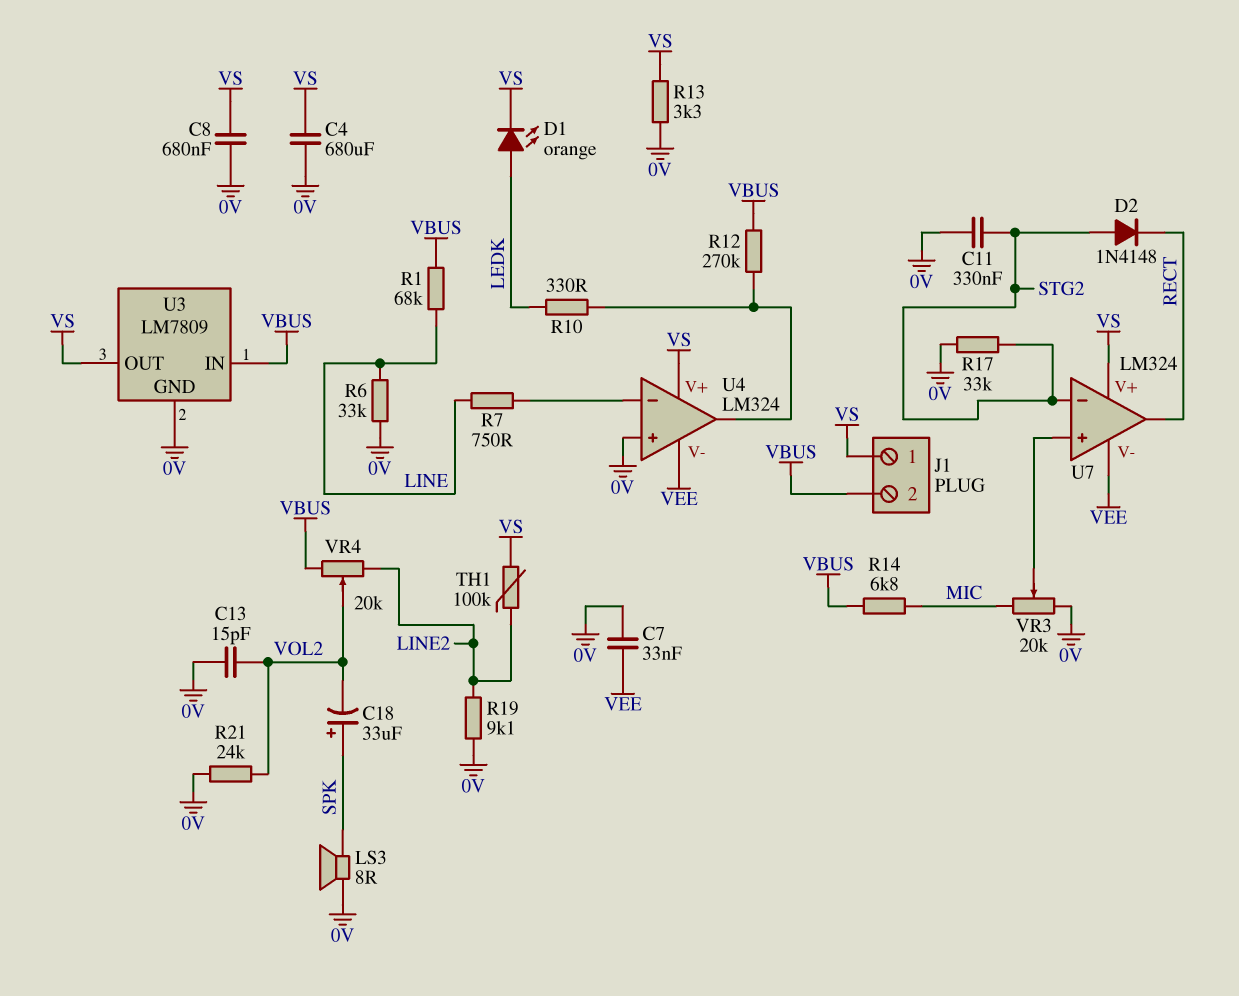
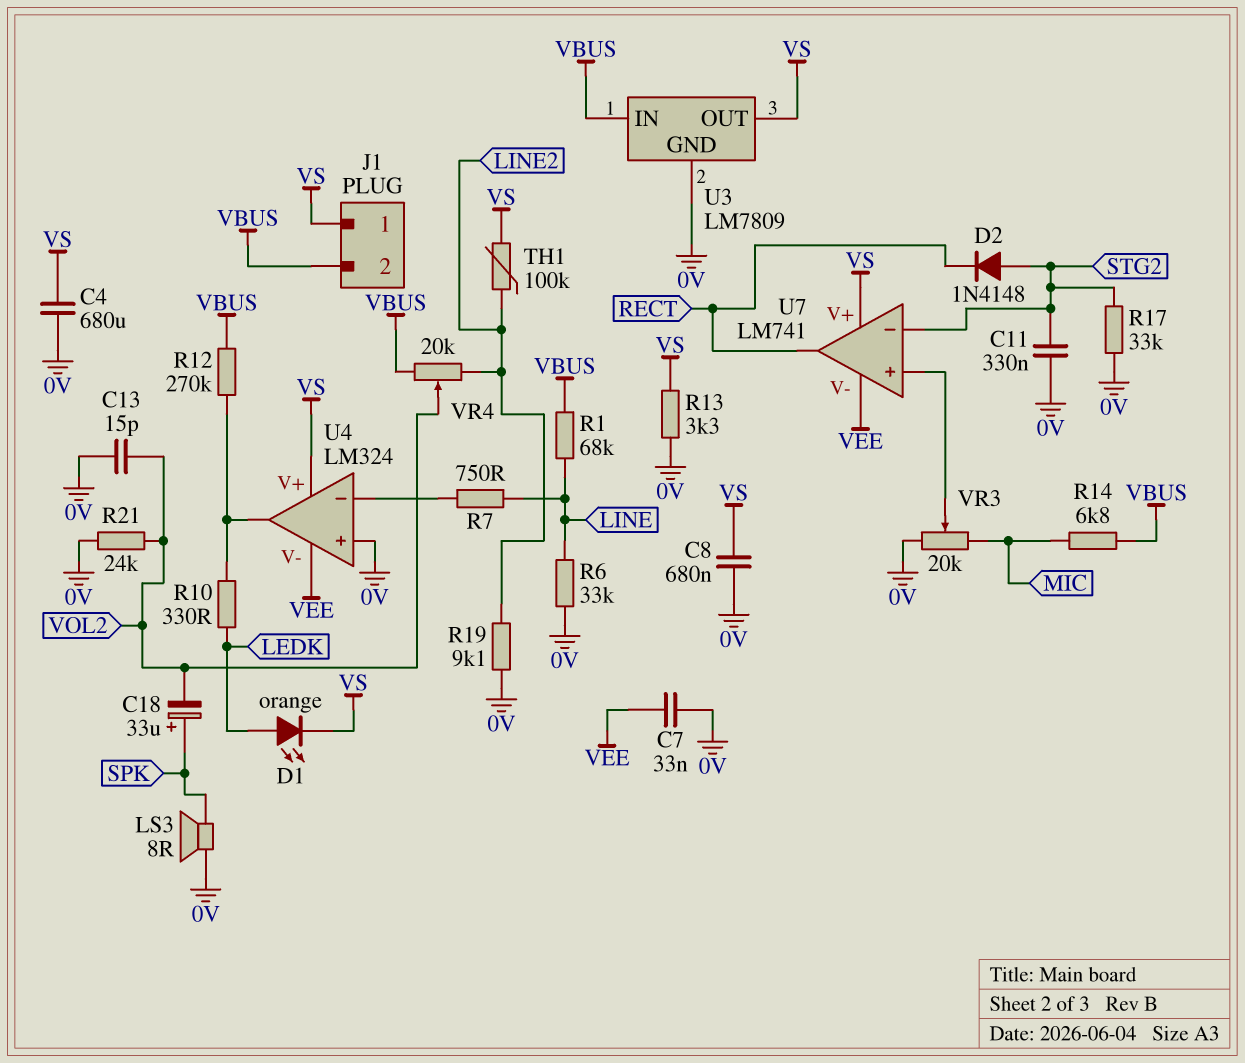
U7: LM324 -> LM741

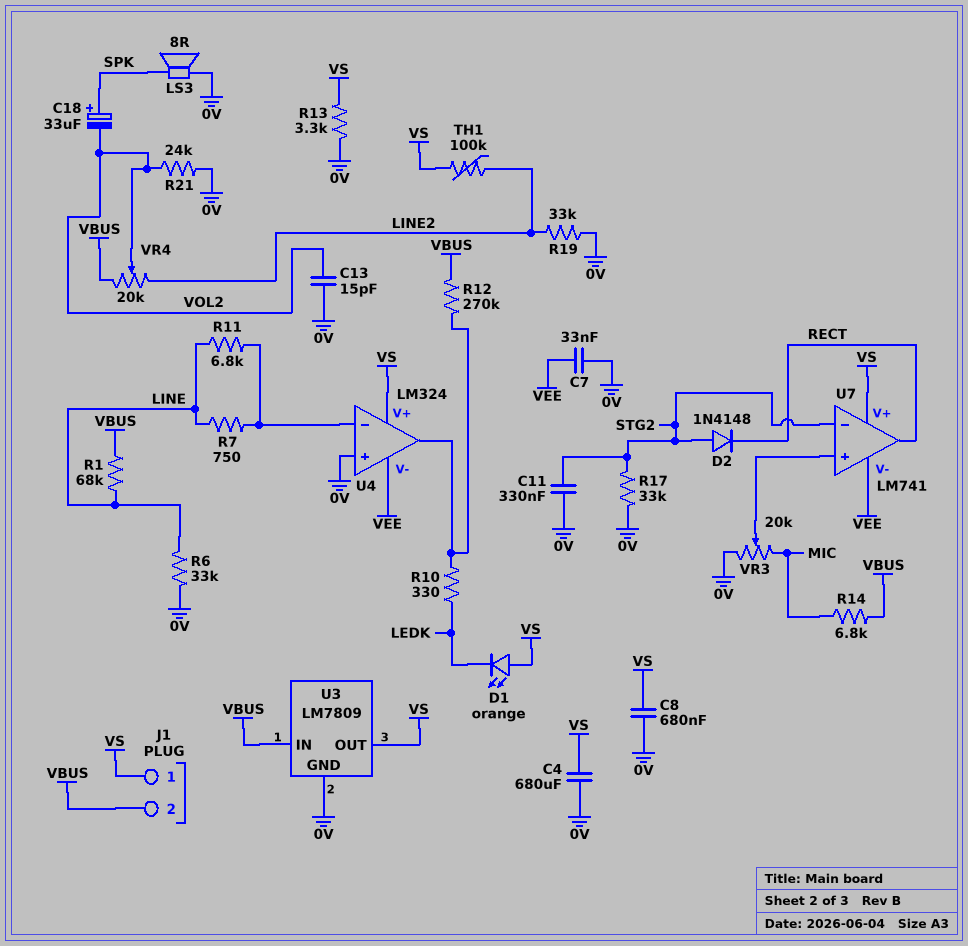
D1: LED orange (A LEDK, K VS) -> LED orange (A VS, K LEDK)
R11: none -> 6.8k (LINE, U4/in-)
R19: 9.1k (0V, LINE2) -> 33k (0V, LINE2)

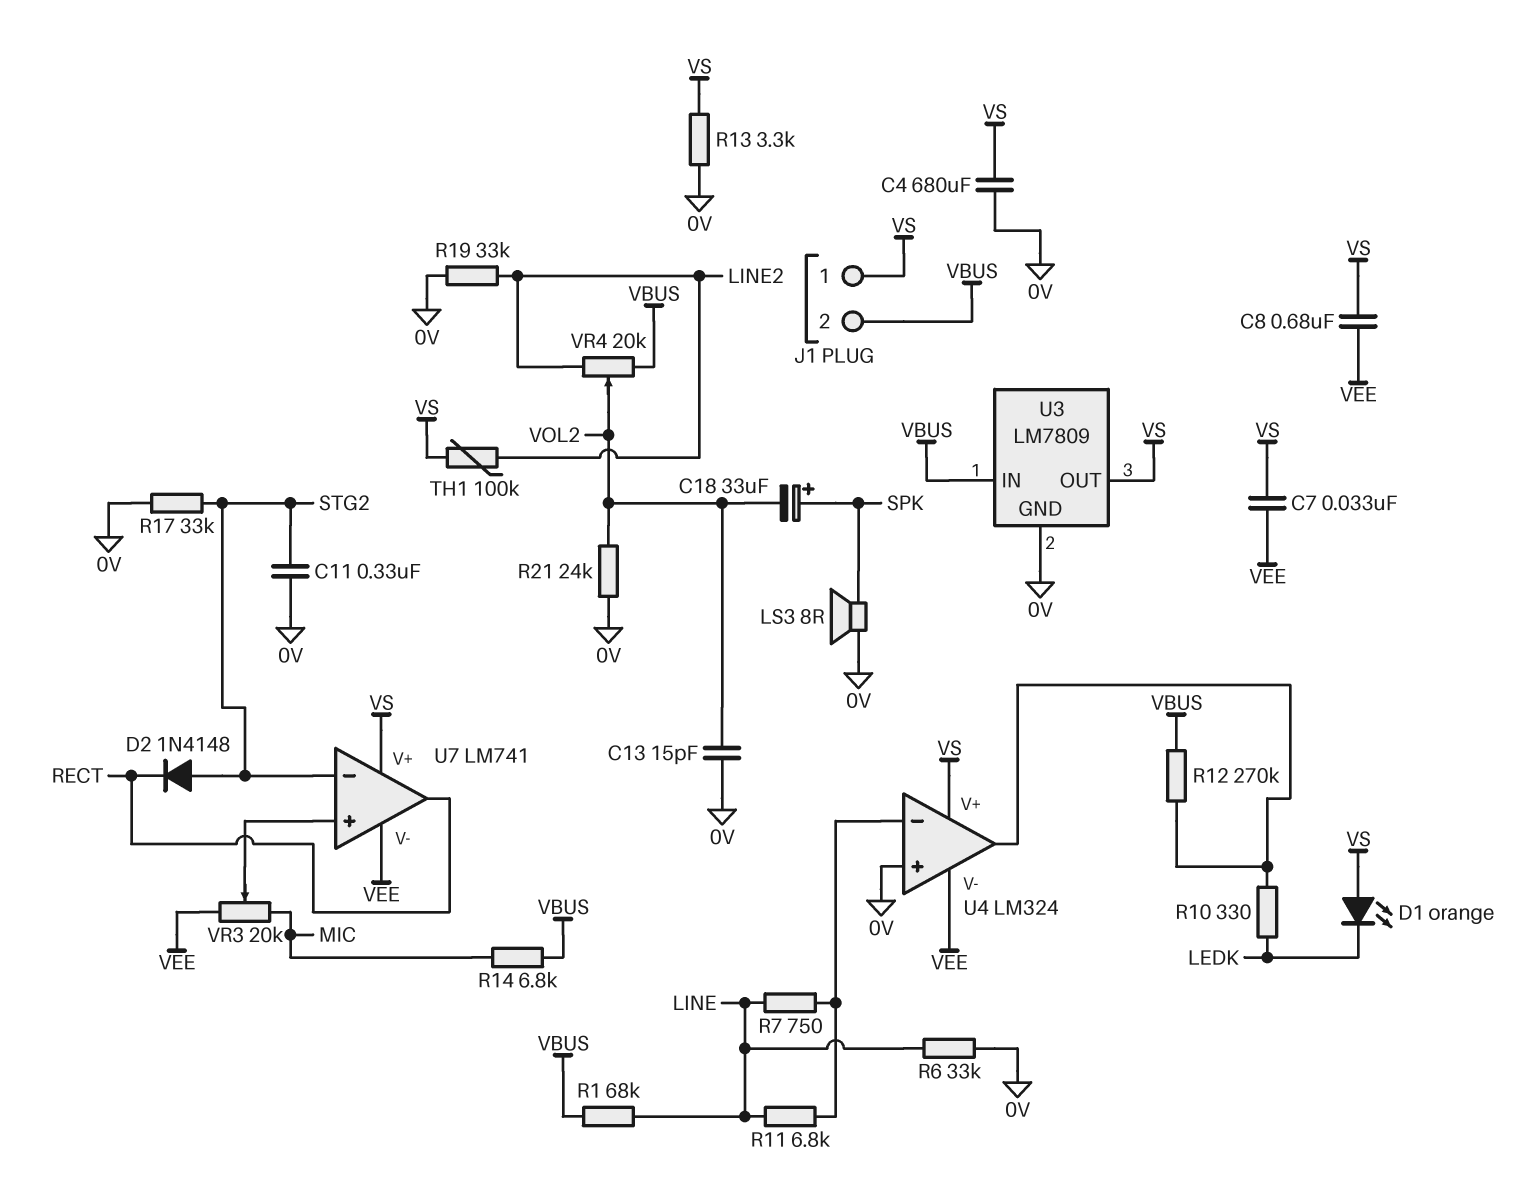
C7: 33nF (0V, VEE) -> 33nF (VEE, VS)
C8: 680nF (0V, VS) -> 680nF (VEE, VS)
VR3: 20k (0V, MIC, wiper U7/in+) -> 20k (MIC, VEE, wiper U7/in+)

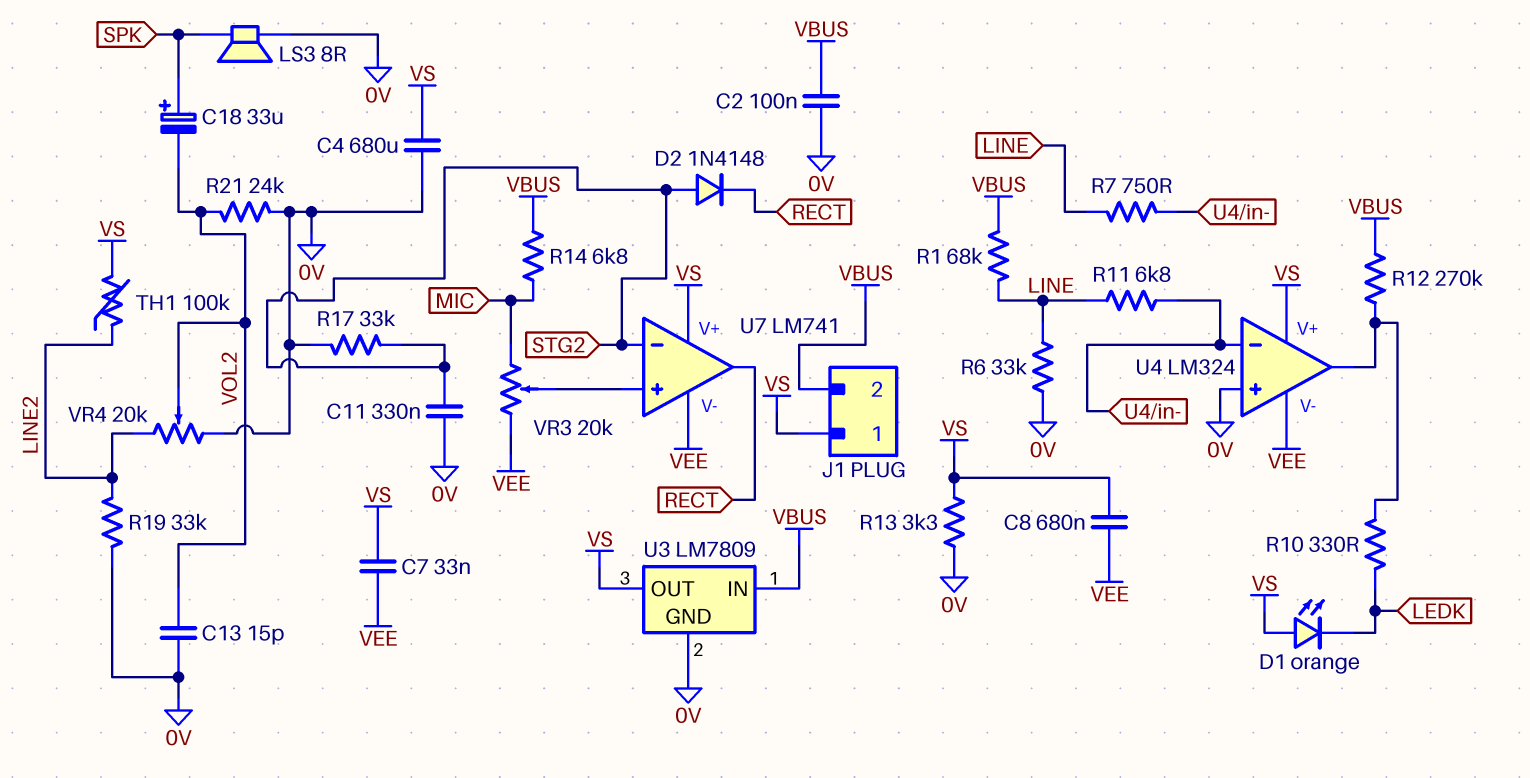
C2: none -> 100nF (0V, VBUS)
VR4: 20k (LINE2, VBUS, wiper VOL2) -> 20k (0V, LINE2, wiper VOL2)

